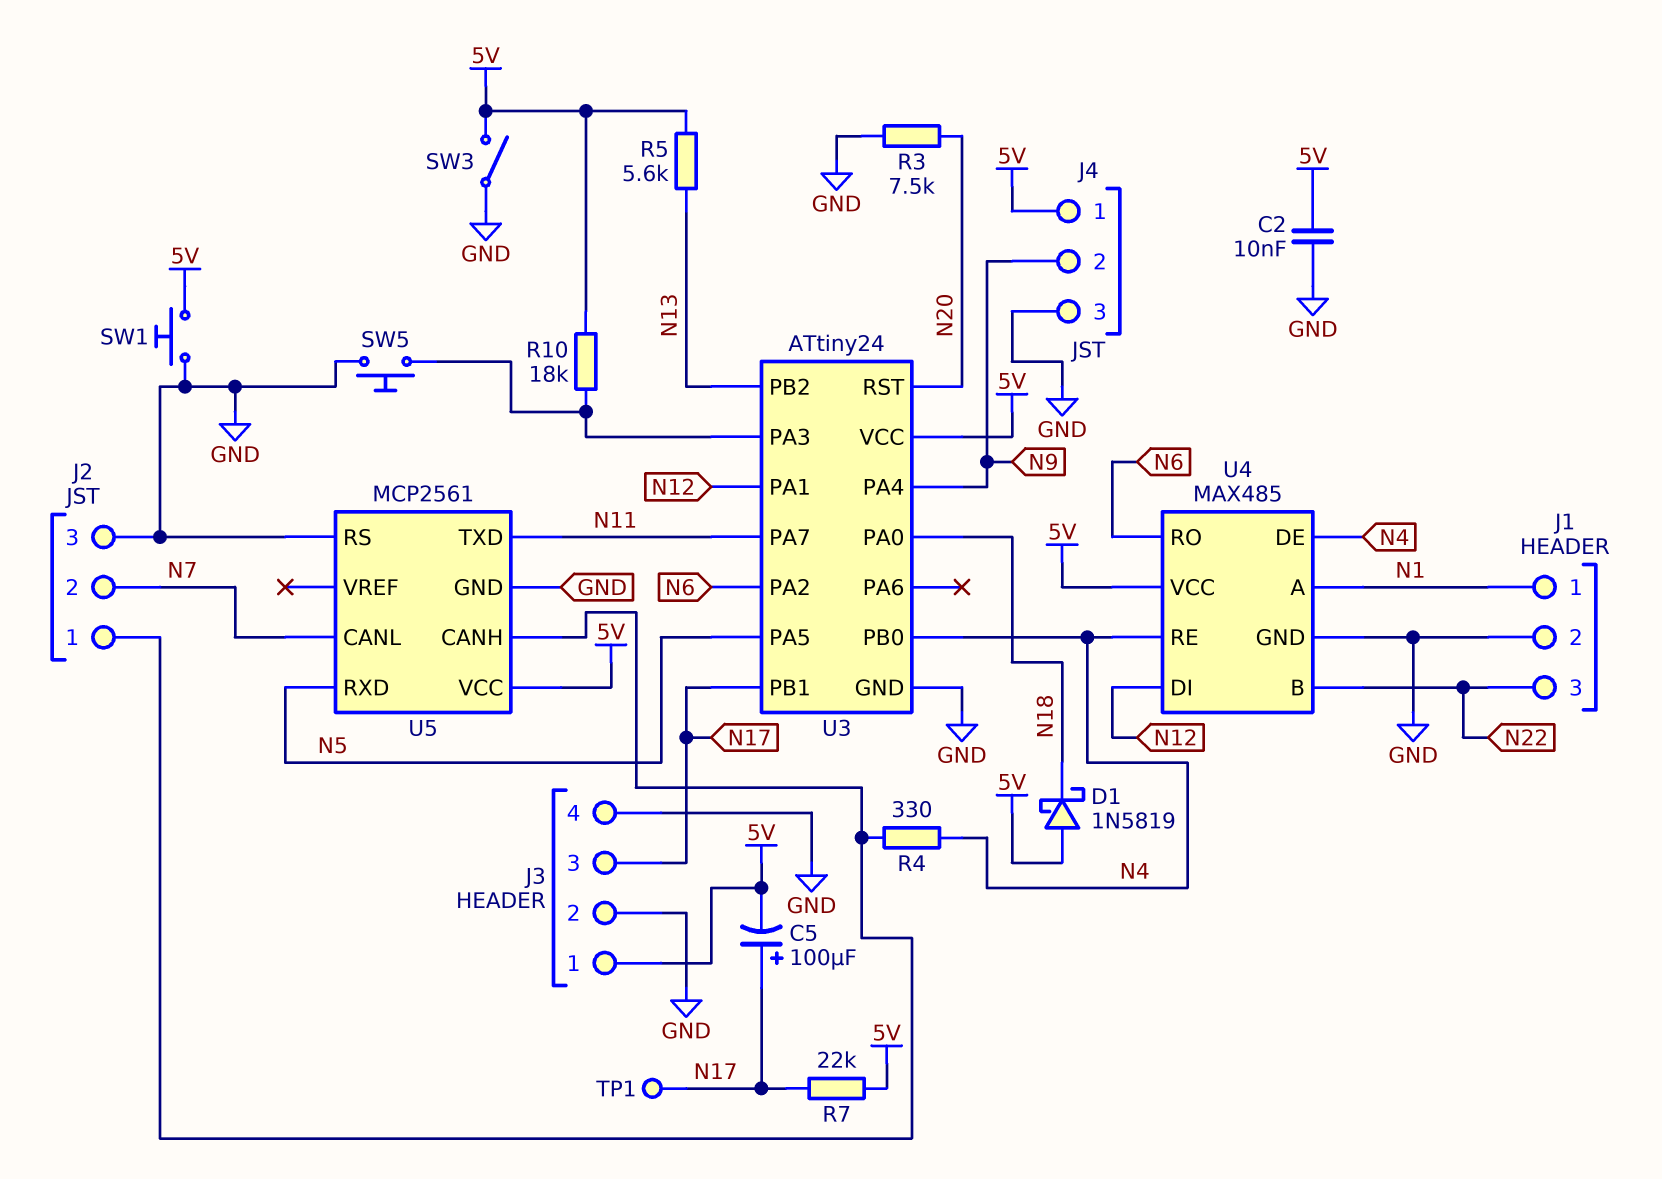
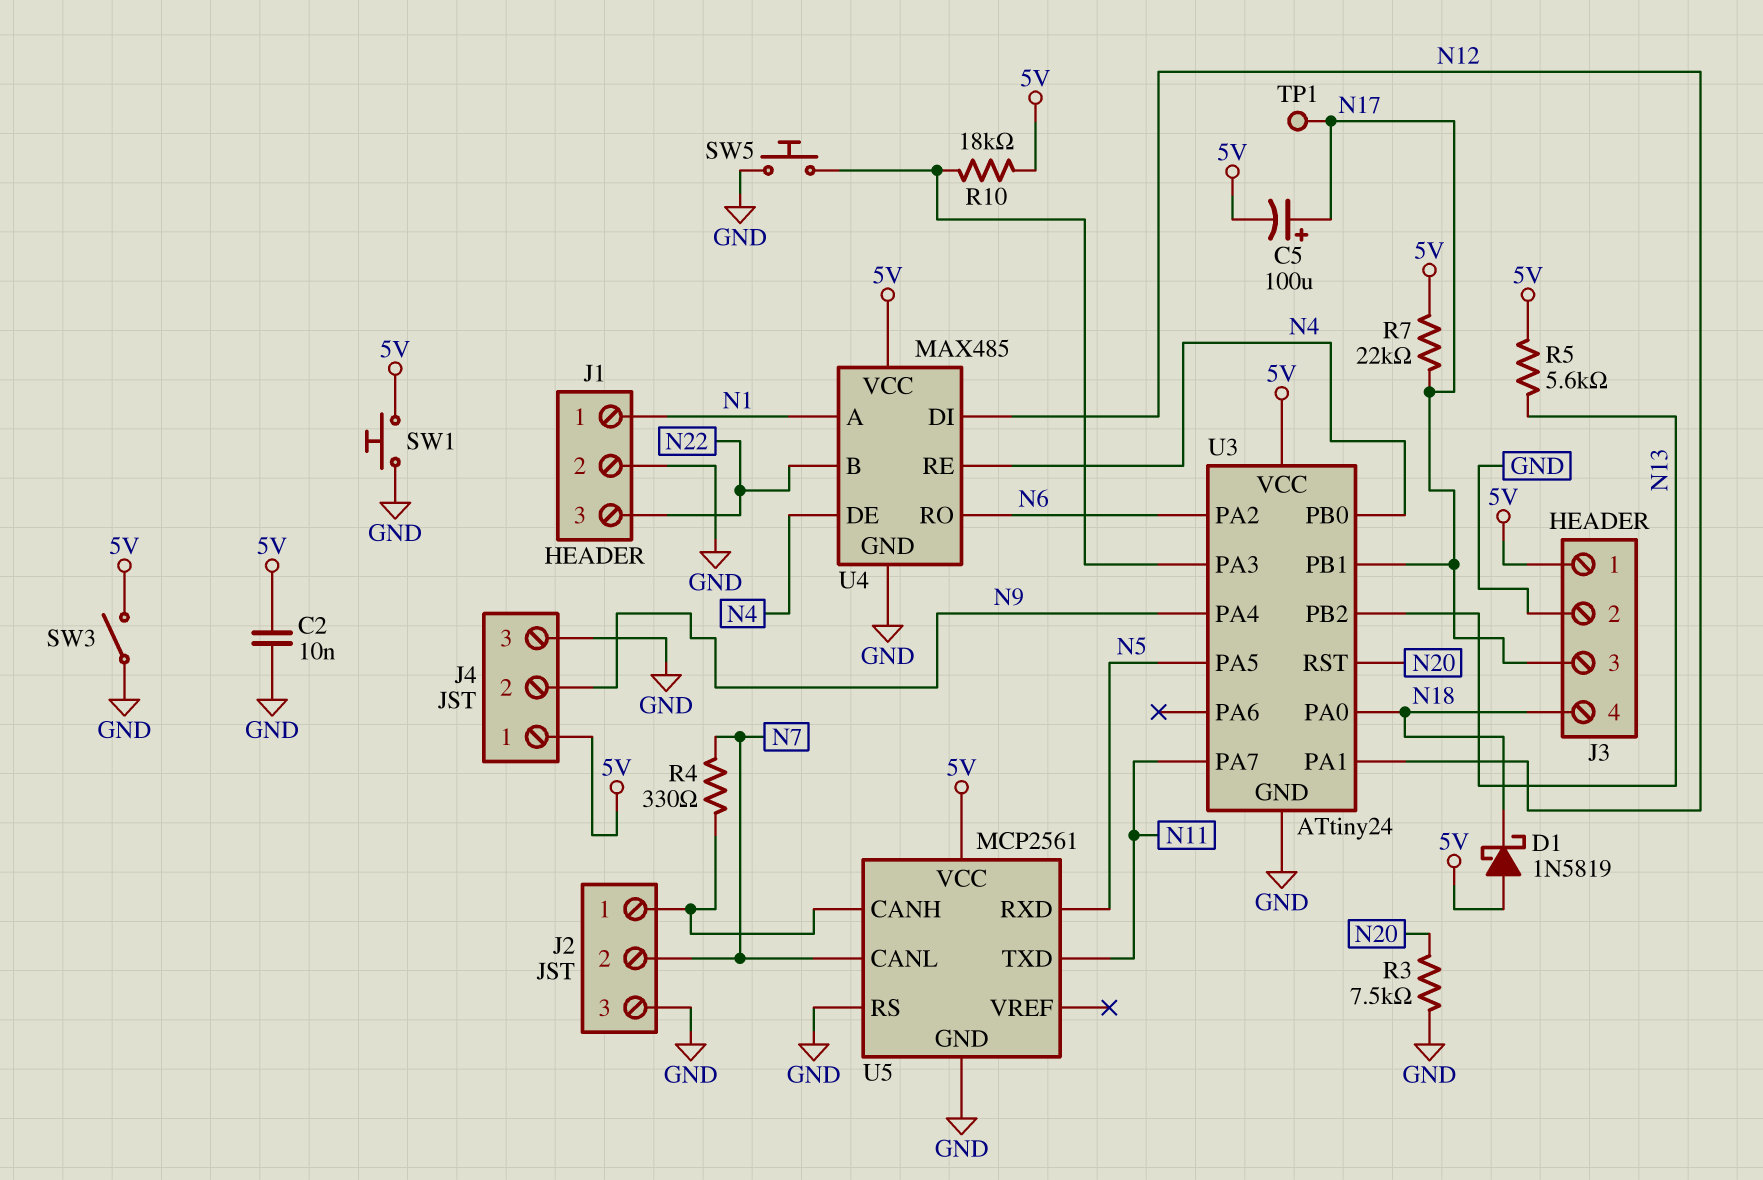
J3 pin 4: GND -> N18
R4: 330 (J2/1, N4) -> 330 (J2/1, N7)

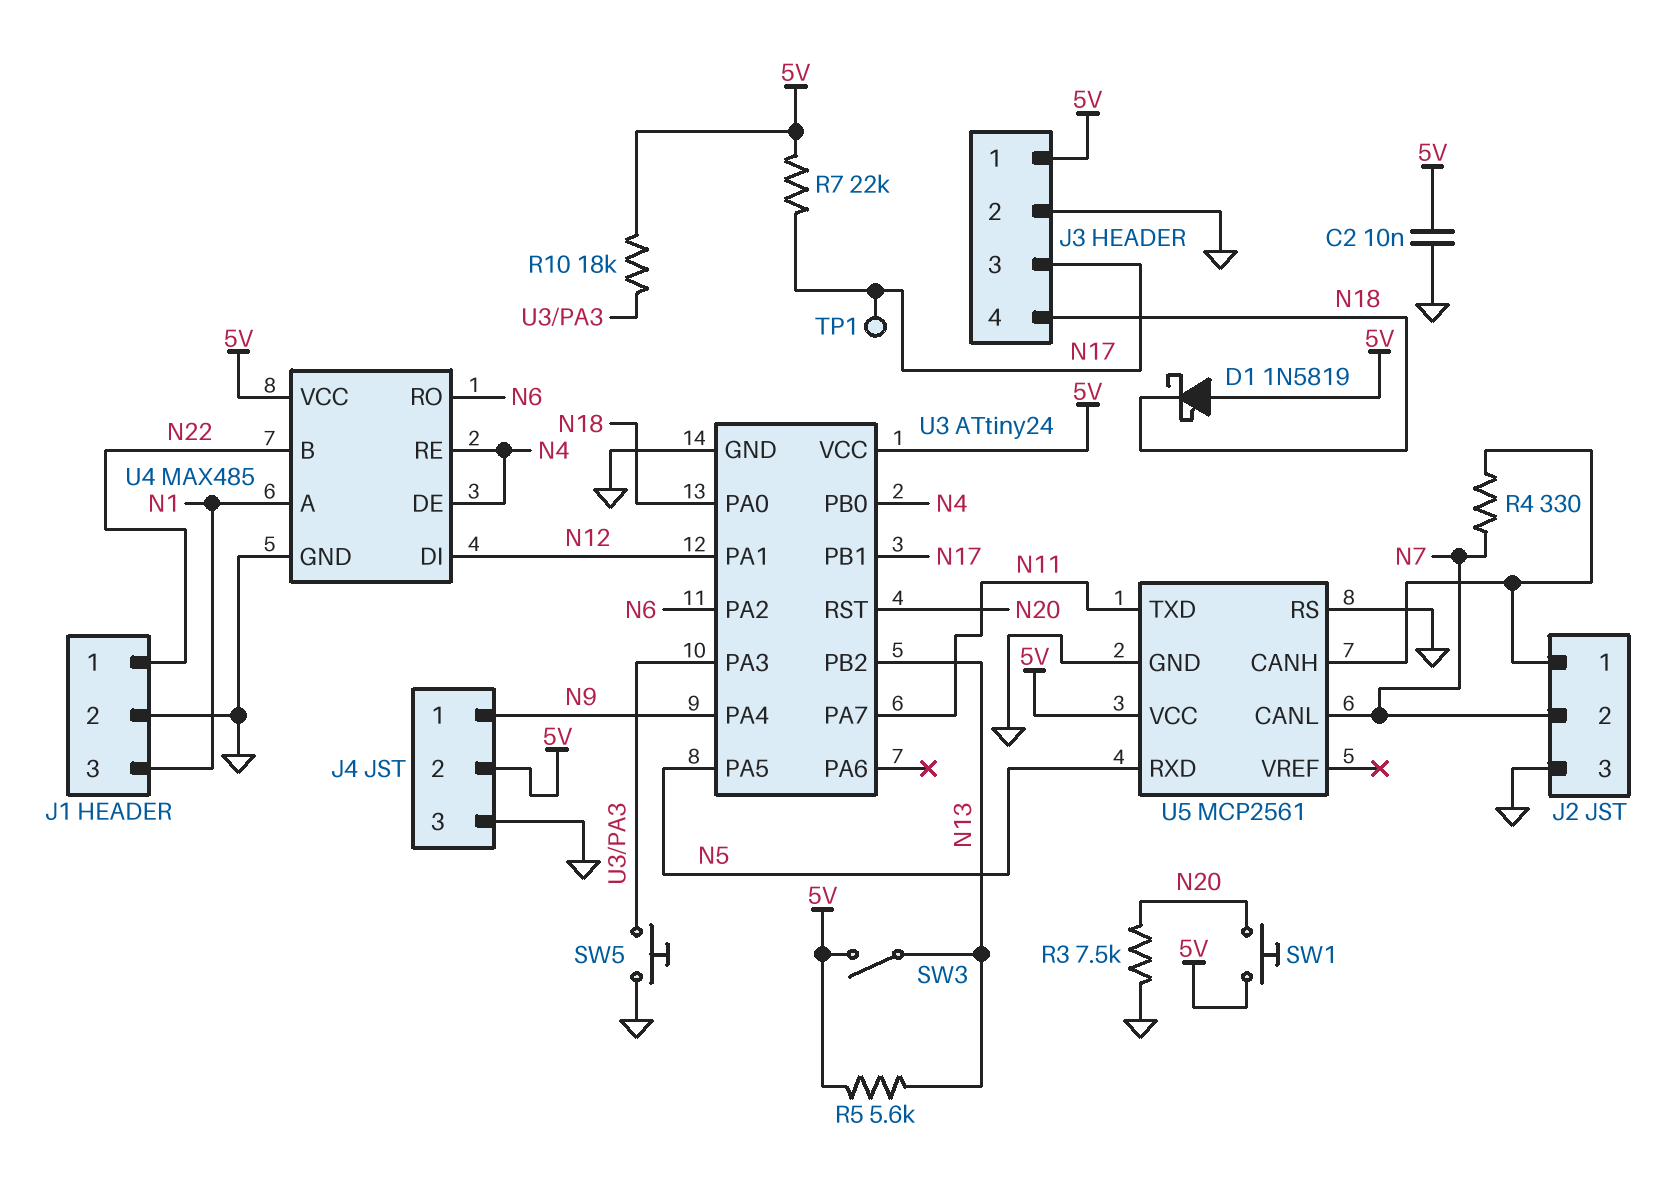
C5: 100uF (plus N17, minus 5V) -> none
J1 pin 1: N1 -> N22
J1 pin 3: N22 -> N1
J4 pin 1: 5V -> N9
J4 pin 2: N9 -> 5V
SW1: button (5V, GND) -> button (5V, N20)
SW3: switch (5V, GND) -> switch (5V, N13)

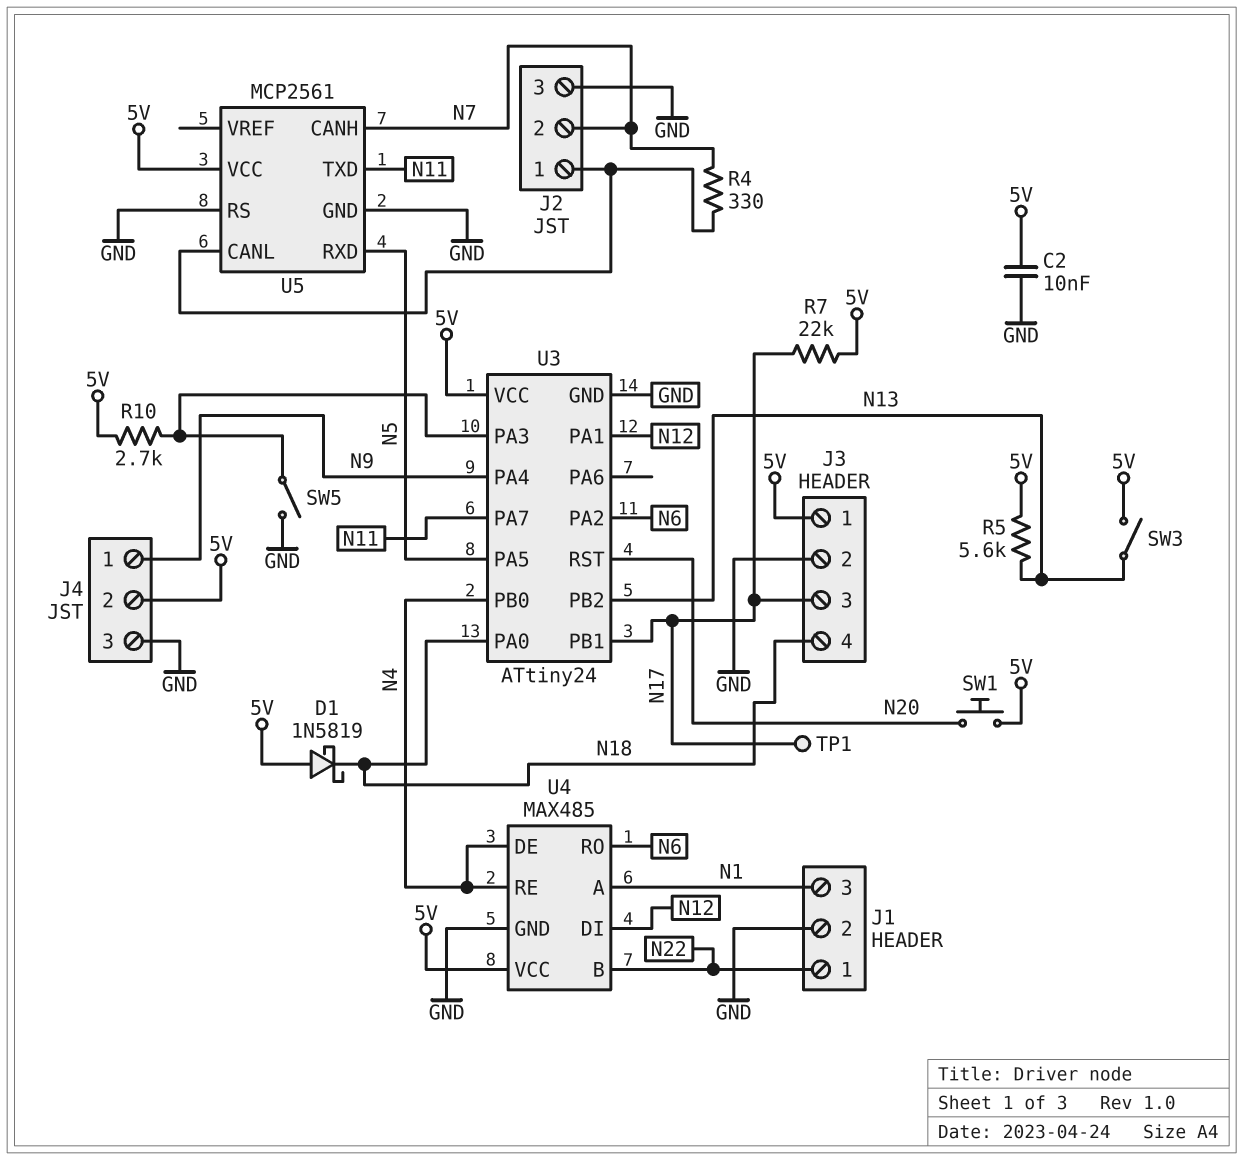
R3: 7.5k (GND, N20) -> none
R10: 18k (5V, U3/PA3) -> 2.7k (5V, U3/PA3)
SW5: button (GND, U3/PA3) -> switch (GND, U3/PA3)
U5 pin CANH: J2/1 -> N7
U5 pin CANL: N7 -> J2/1

